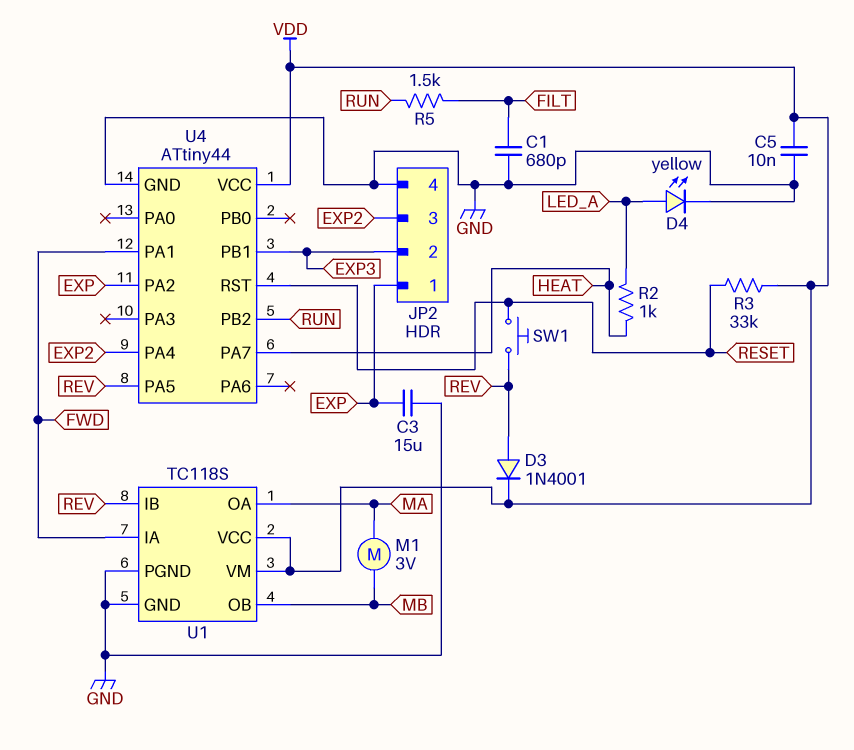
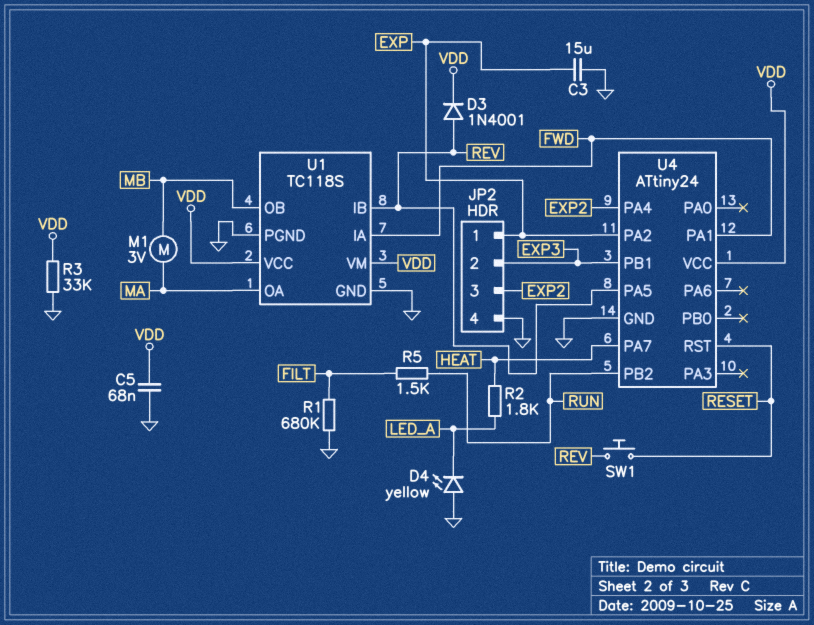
C1: 680pF (FILT, GND) -> none
C5: 10nF (GND, VDD) -> 68nF (GND, VDD)
D4: LED yellow (A LED_A, K GND) -> LED yellow (A GND, K LED_A)
R1: none -> 680k (FILT, GND)
R2: 1k (HEAT, LED_A) -> 1.8k (HEAT, LED_A)
R3: 33k (RESET, VDD) -> 33k (GND, VDD)
U4: ATtiny44 -> ATtiny24

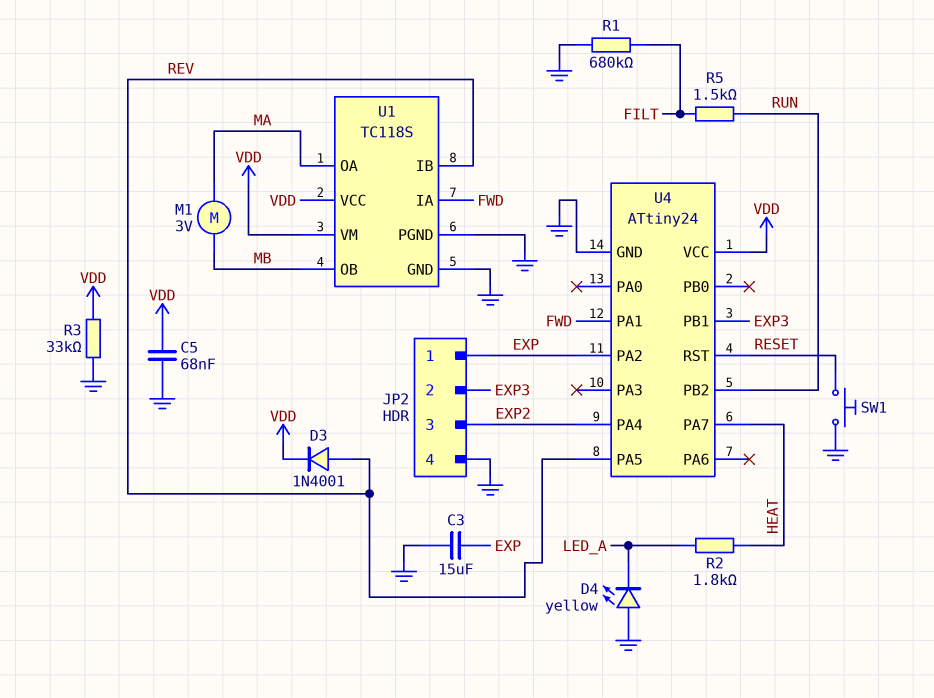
SW1: button (RESET, REV) -> button (GND, RESET)

